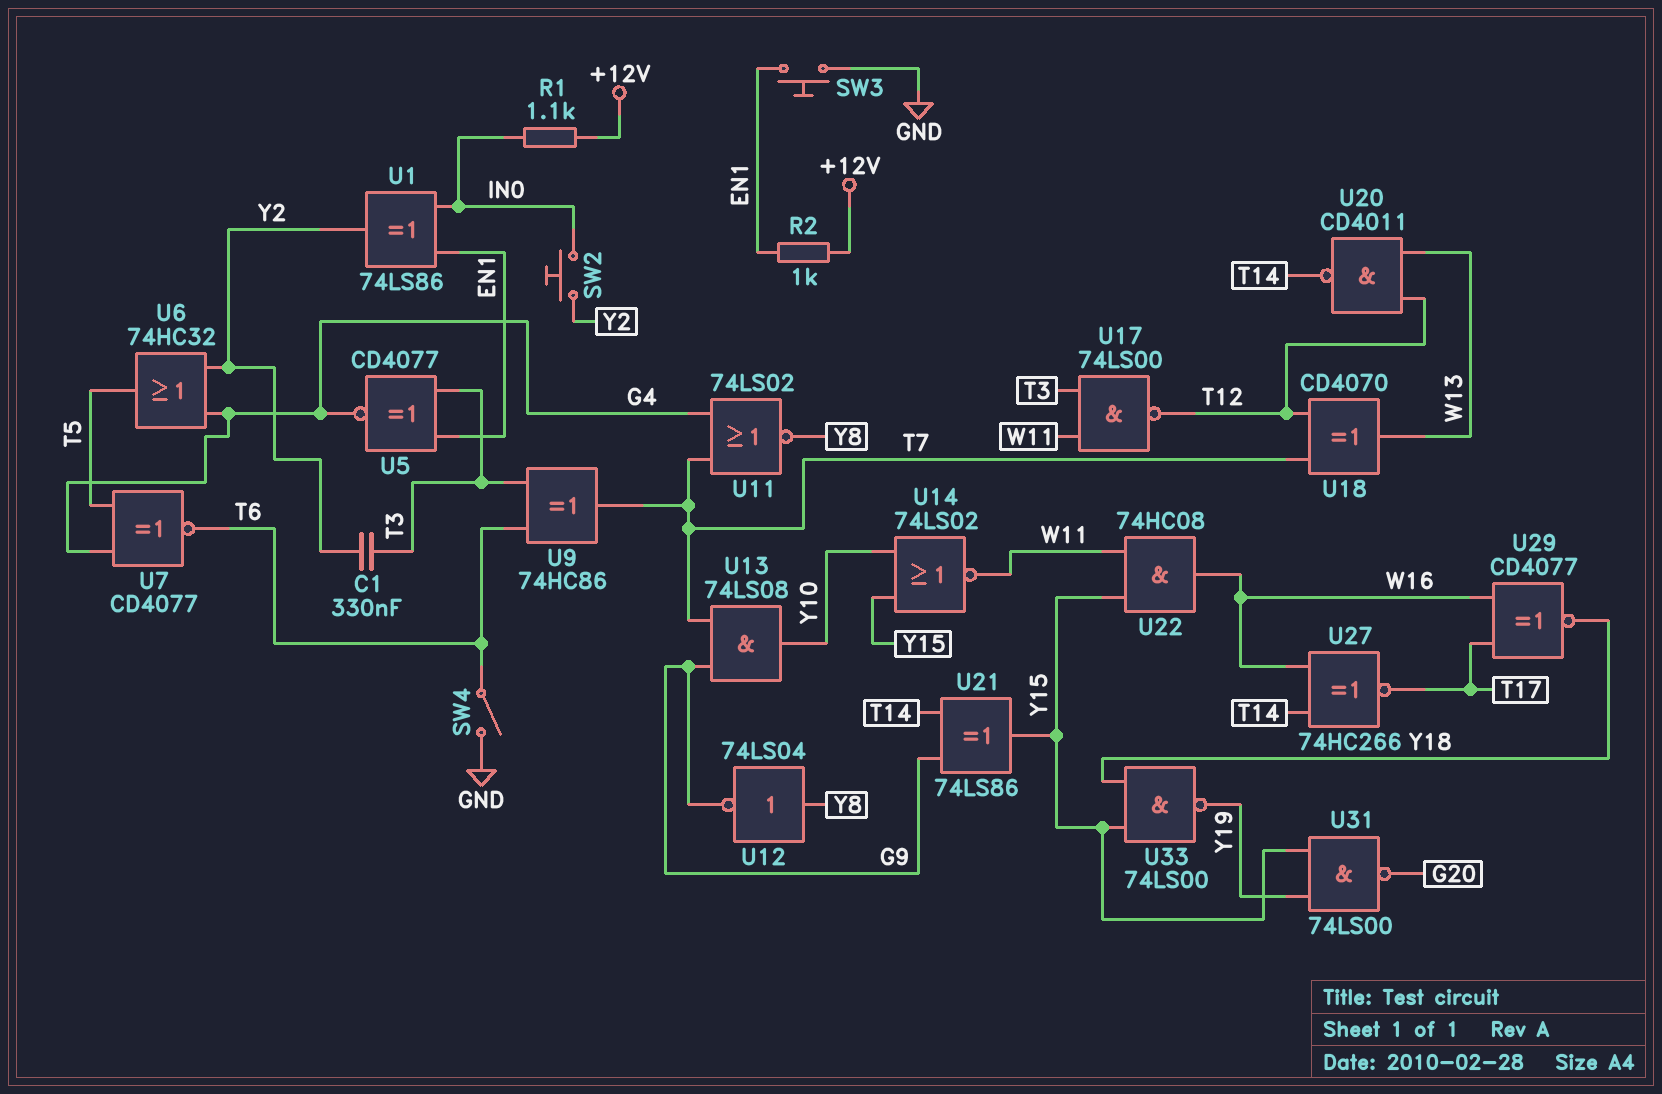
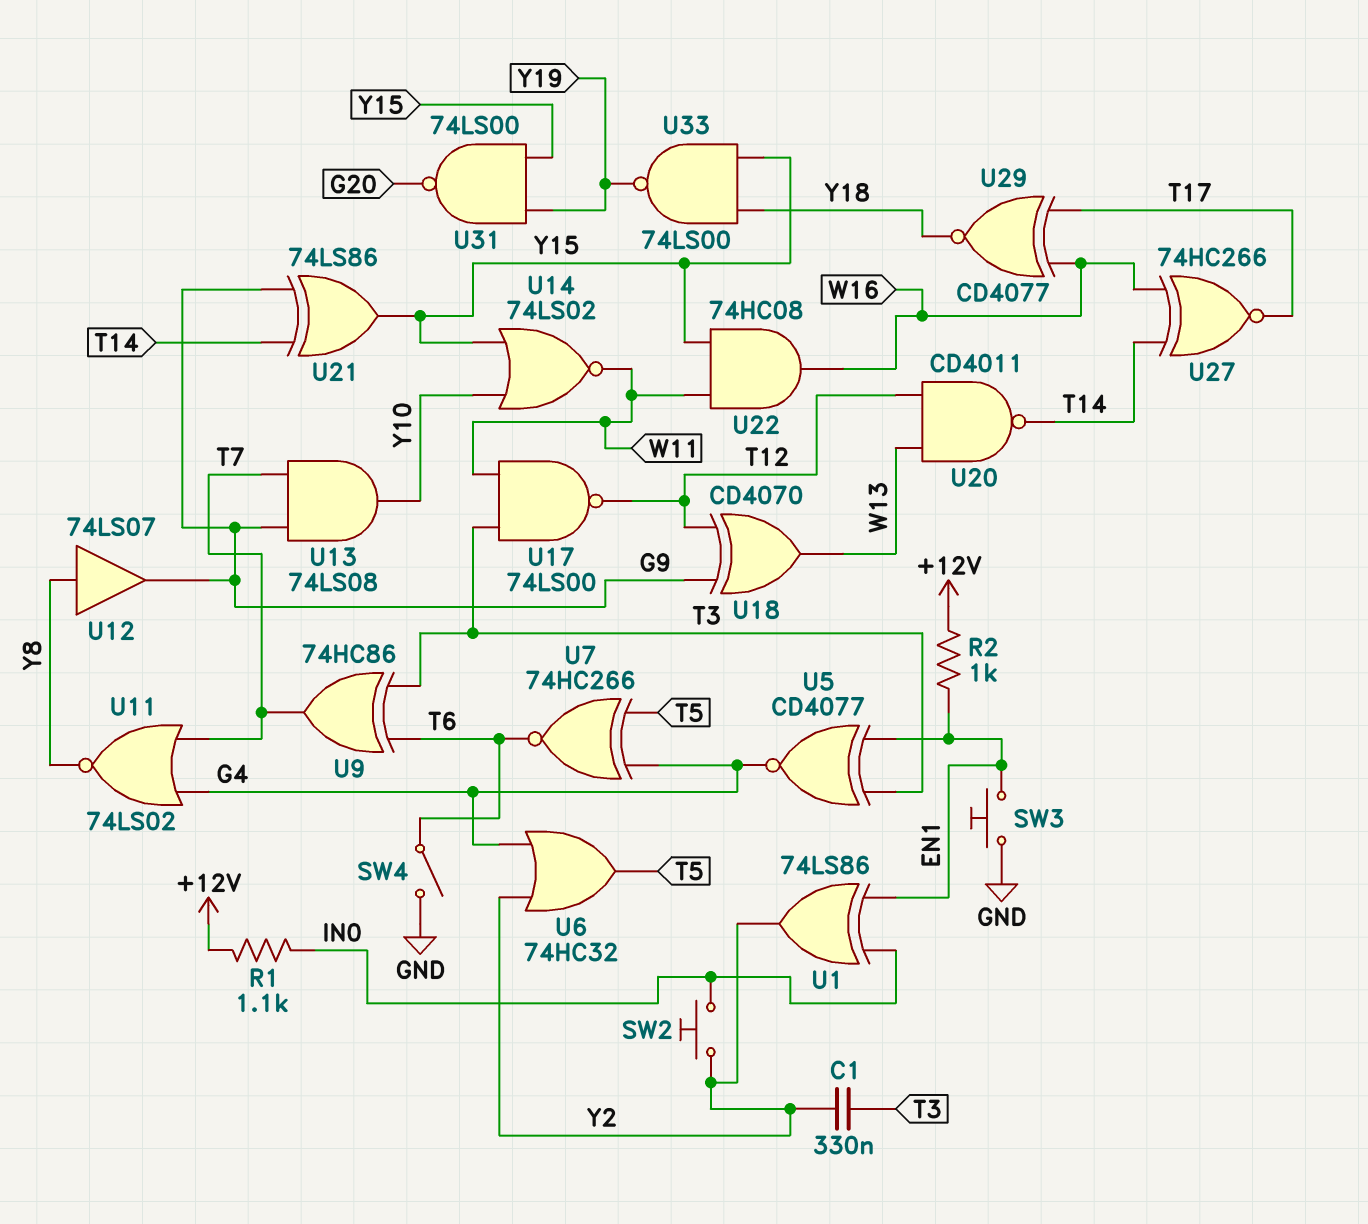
U7: XNOR CD4077 (in G4, in T5, out T6) -> XNOR 74HC266 (in G4, in T5, out T6)
U12: NOT 74LS04 (in Y8, out G9) -> buffer 74LS07 (in Y8, out G9)
U18: XOR CD4070 (in T7, in T12, out W13) -> XOR CD4070 (in G9, in T12, out W13)

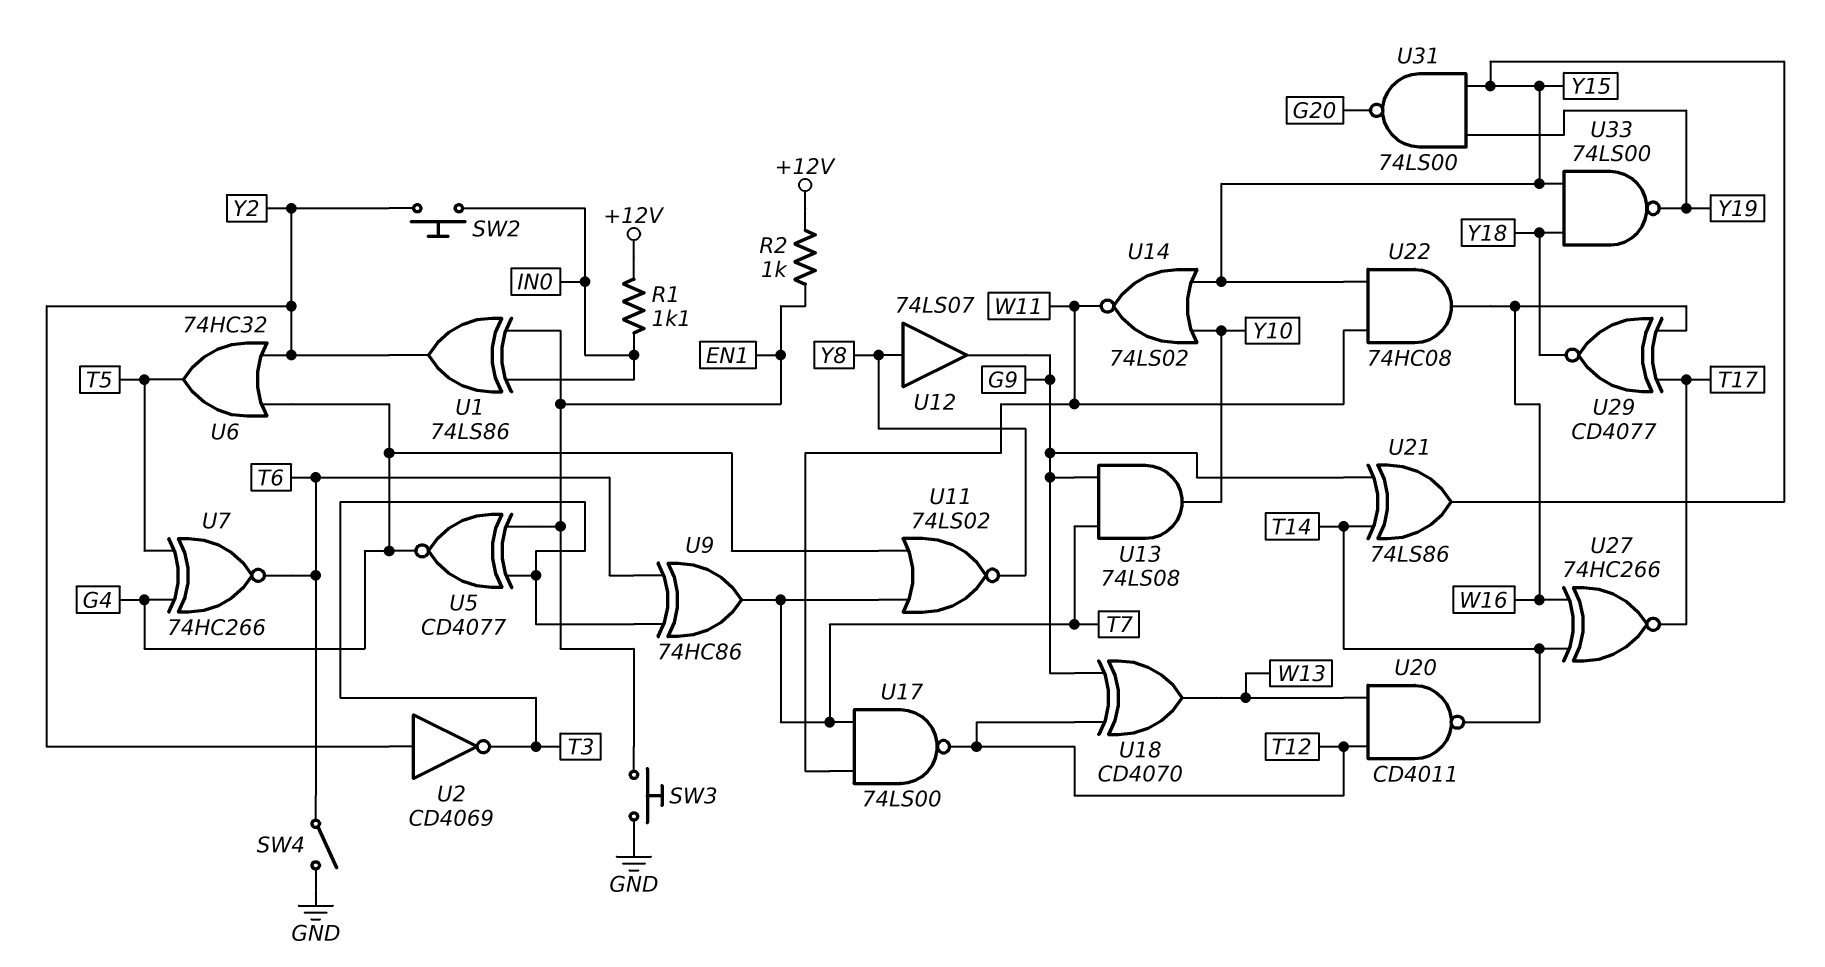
C1: 330nF (T3, Y2) -> none
U2: none -> NOT CD4069 (in Y2, out T3)
U17: NAND 74LS00 (in T3, in W11, out T12) -> NAND 74LS00 (in T7, in W11, out T12)

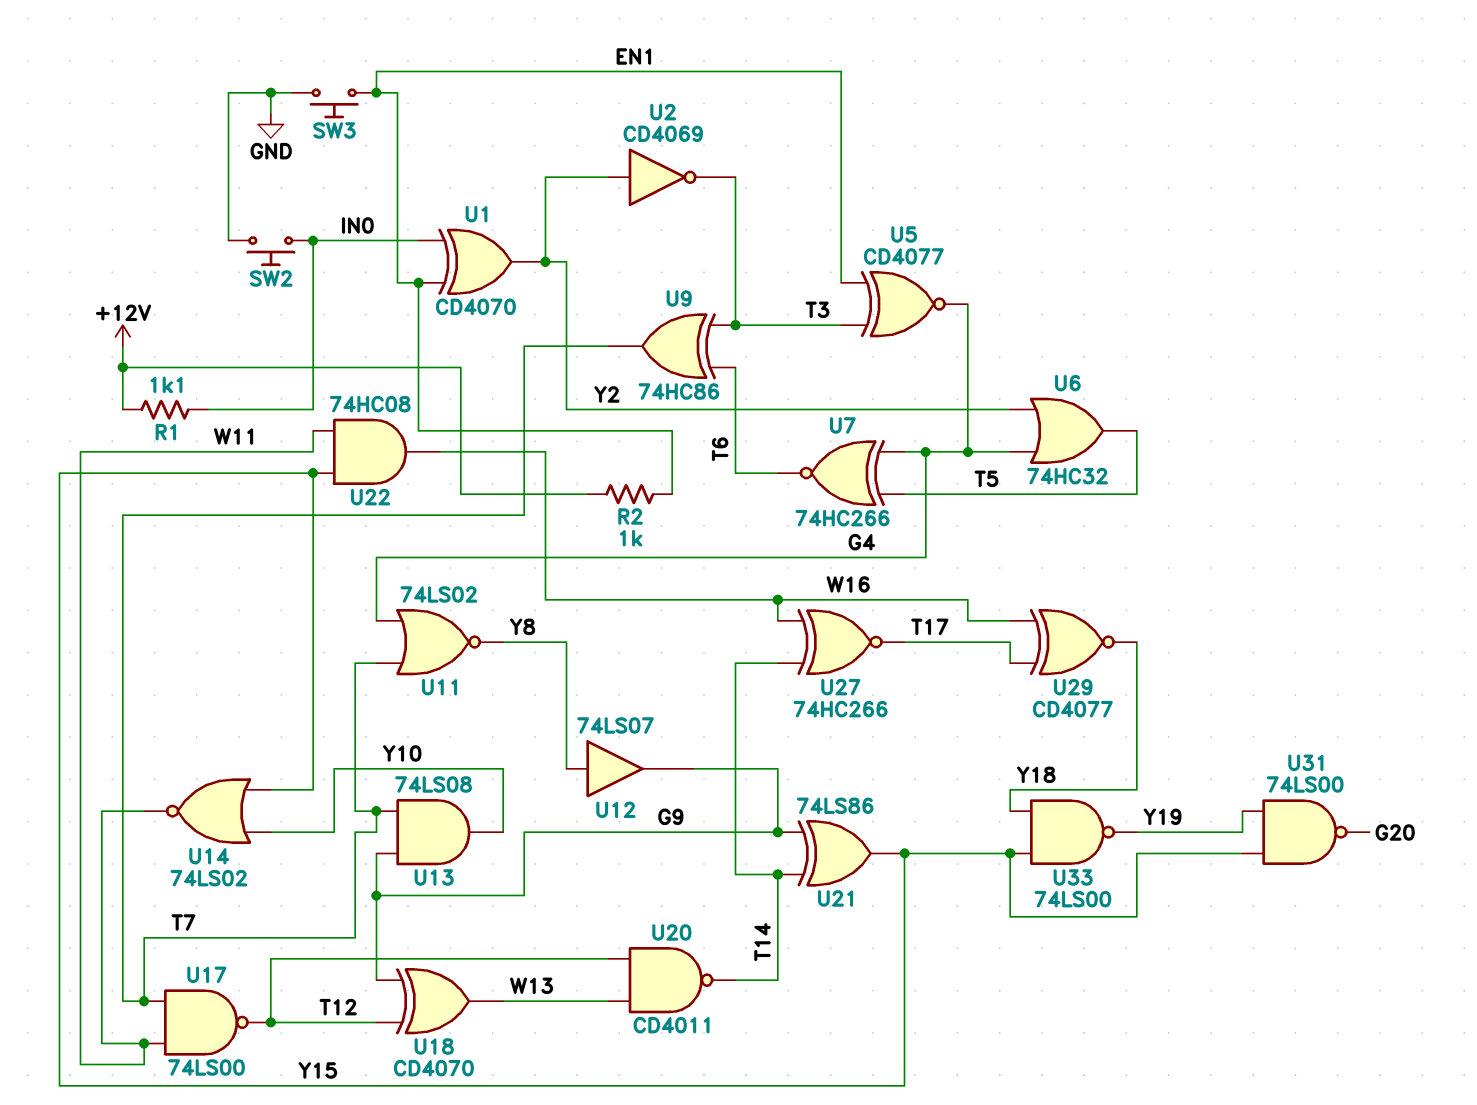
SW2: button (IN0, Y2) -> button (GND, IN0)
SW4: switch (GND, T6) -> none
U1: XOR 74LS86 (in EN1, in IN0, out Y2) -> XOR CD4070 (in EN1, in IN0, out Y2)

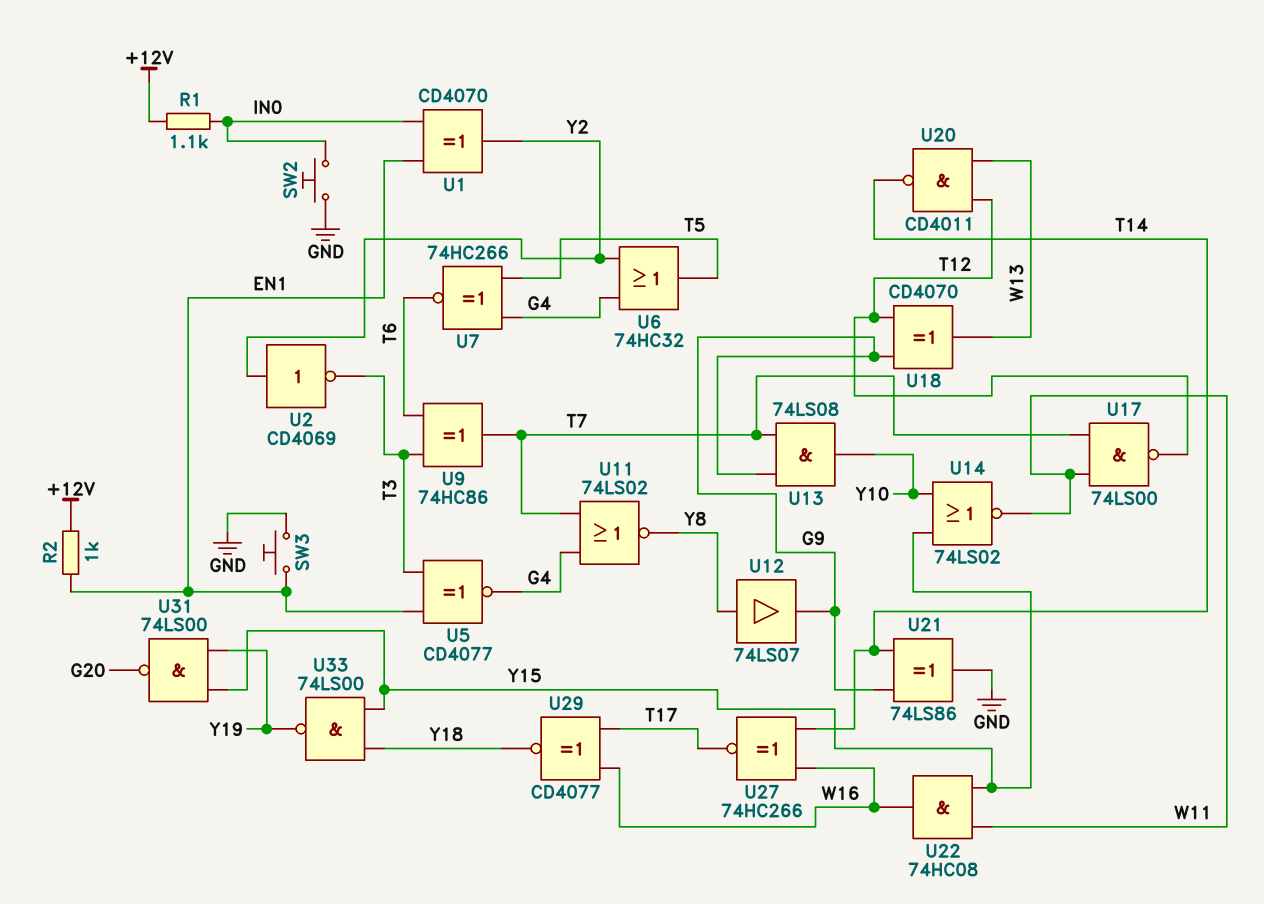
U21: XOR 74LS86 (in G9, in T14, out Y15) -> XOR 74LS86 (in G9, in T14, out GND)

